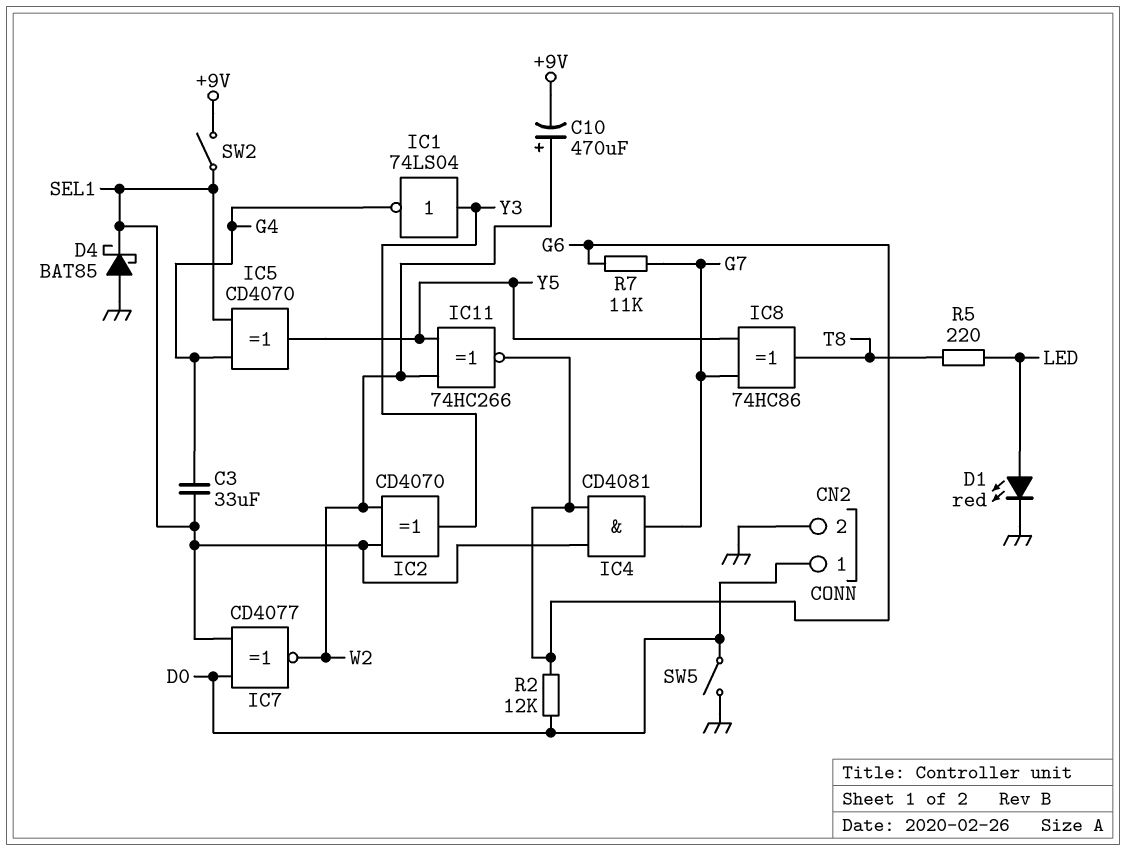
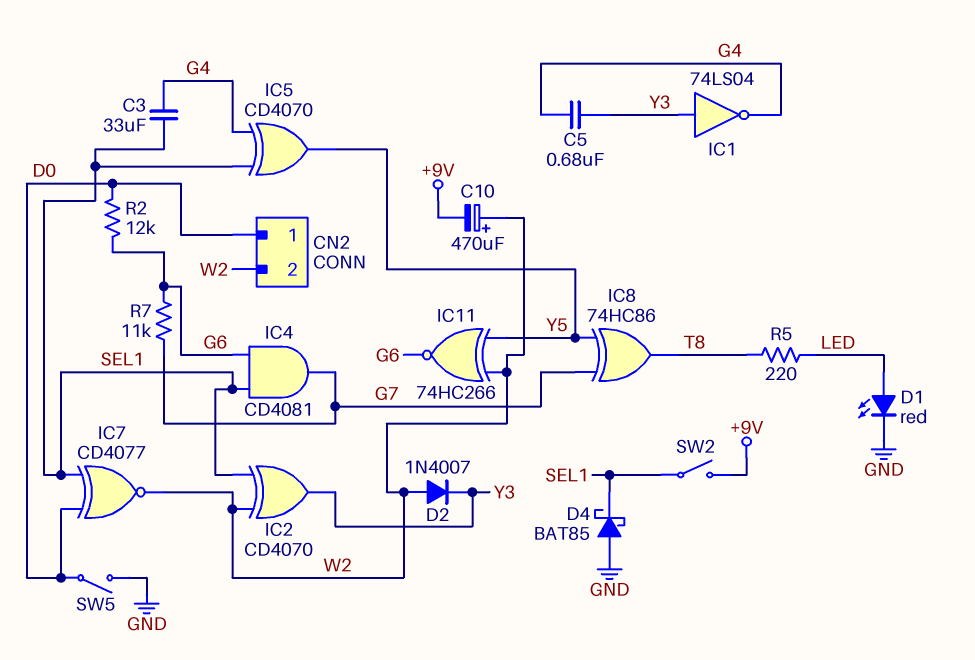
C5: none -> 680nF (G4, Y3)
CN2 pin 2: GND -> W2
D2: none -> diode 1N4007 (A W2, K Y3)

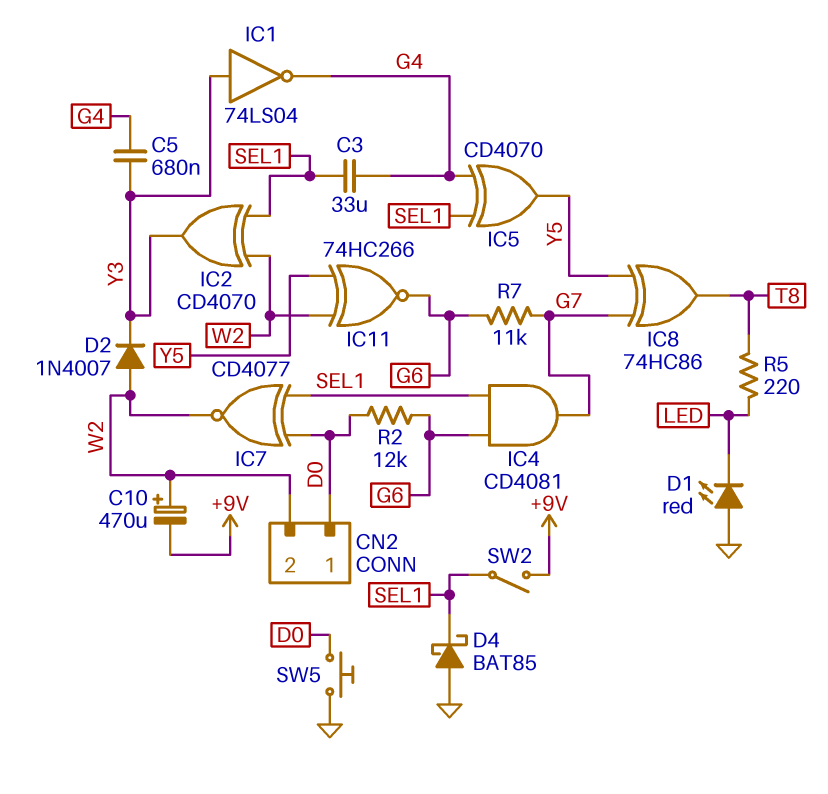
D1: LED red (A LED, K GND) -> LED red (A GND, K LED)
SW5: switch (D0, GND) -> button (D0, GND)

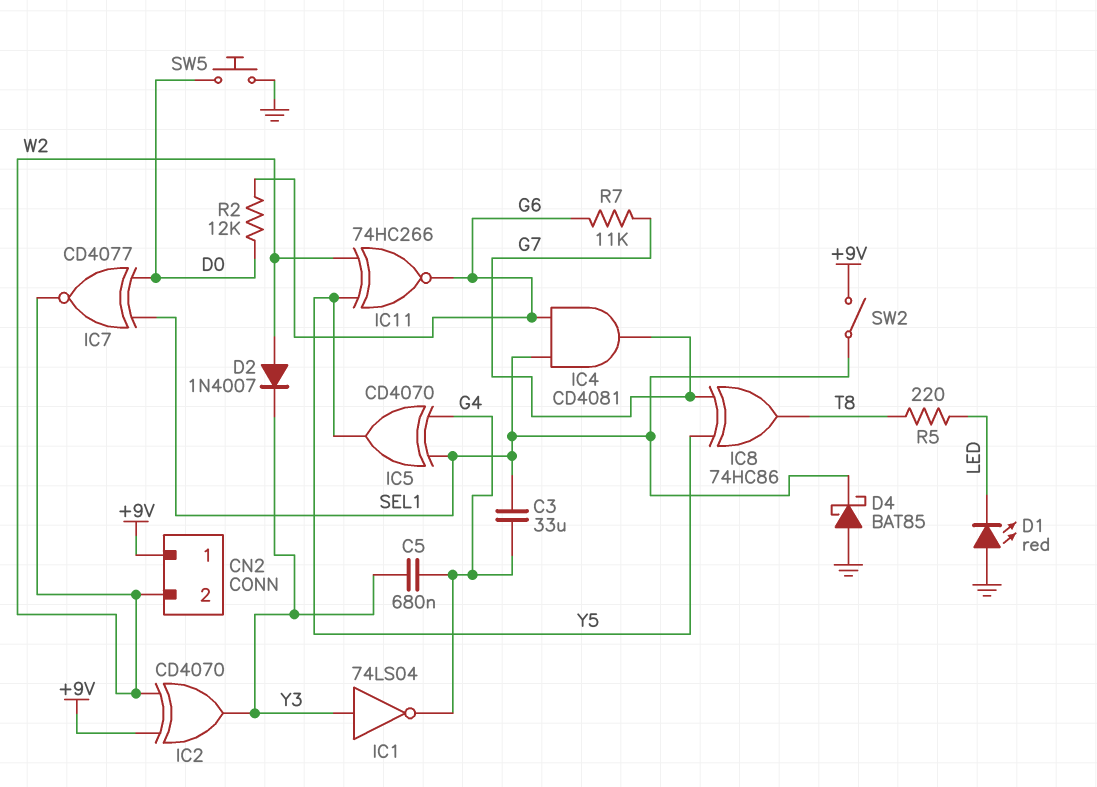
C10: 470uF (plus W2, minus +9V) -> none
CN2 pin 1: D0 -> +9V
IC2: XOR CD4070 (in SEL1, in W2, out Y3) -> XOR CD4070 (in +9V, in W2, out Y3)

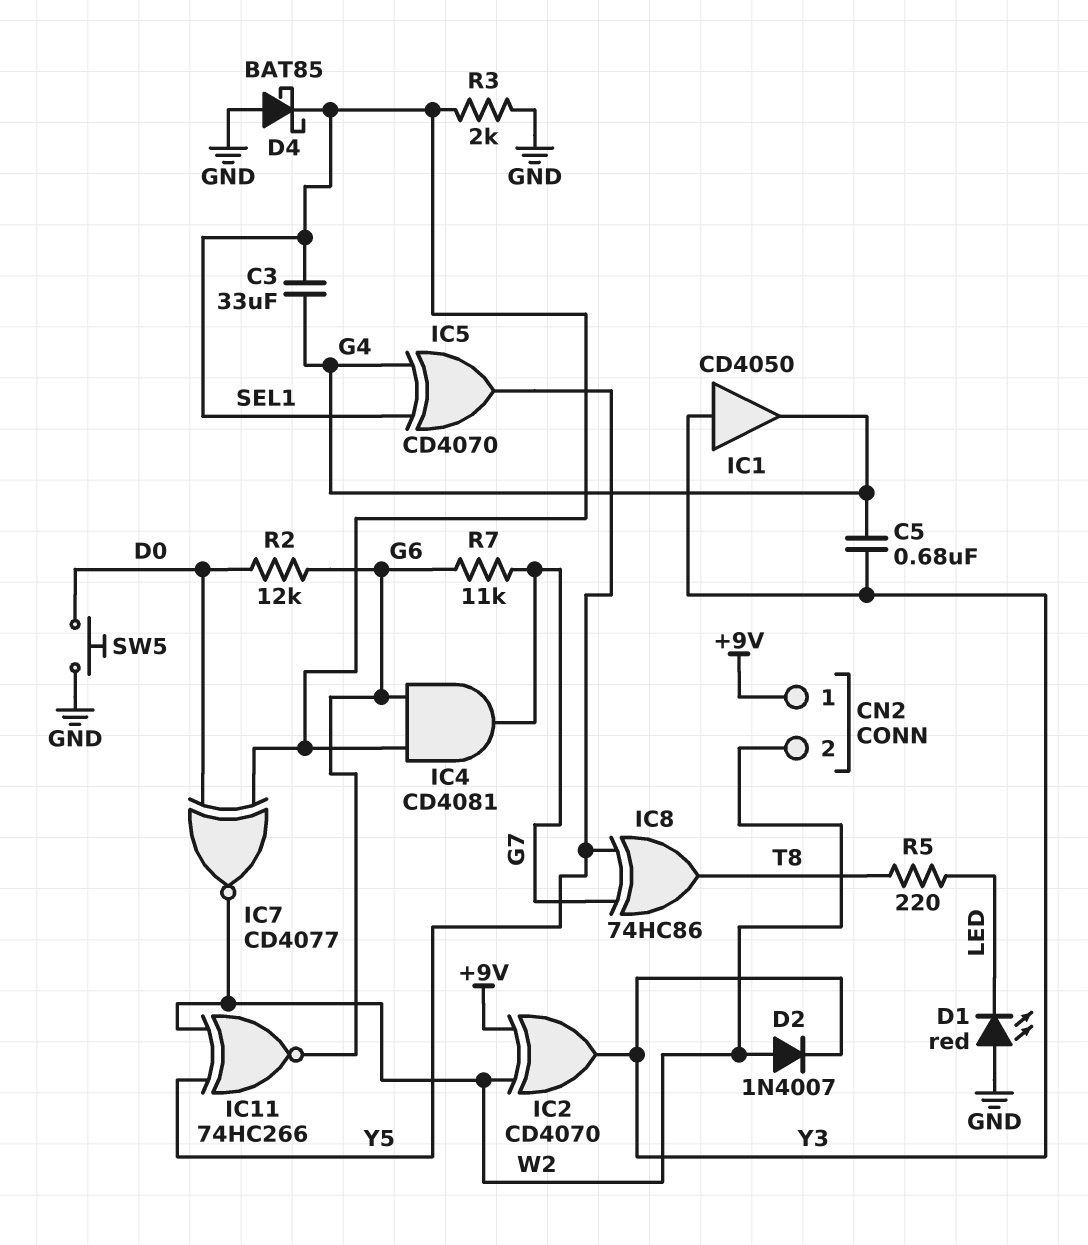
IC1: NOT 74LS04 (in Y3, out G4) -> buffer CD4050 (in Y3, out G4)
R3: none -> 2k (GND, SEL1)
SW2: switch (+9V, SEL1) -> none

